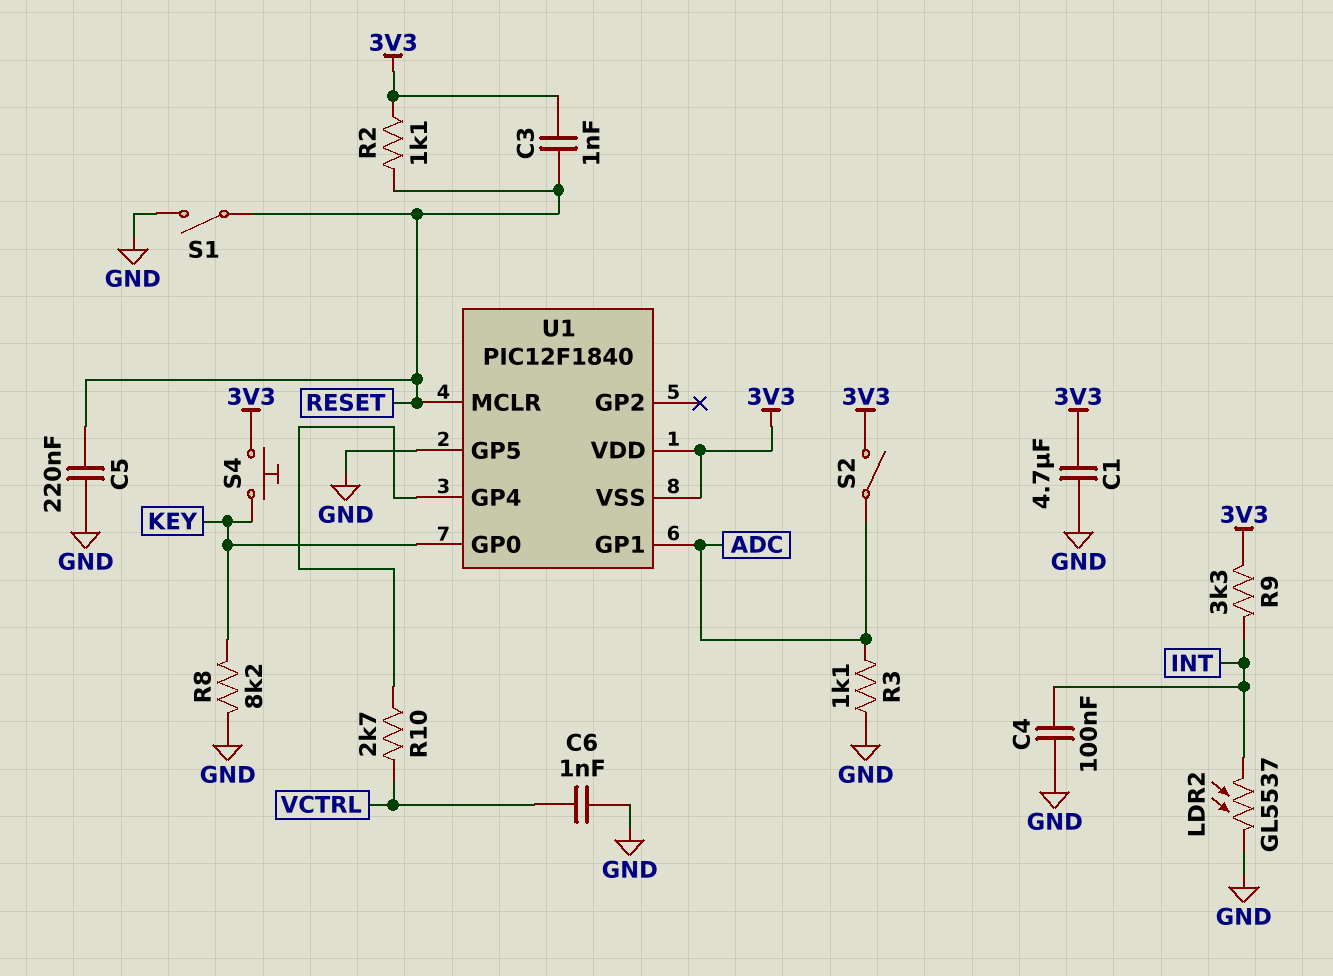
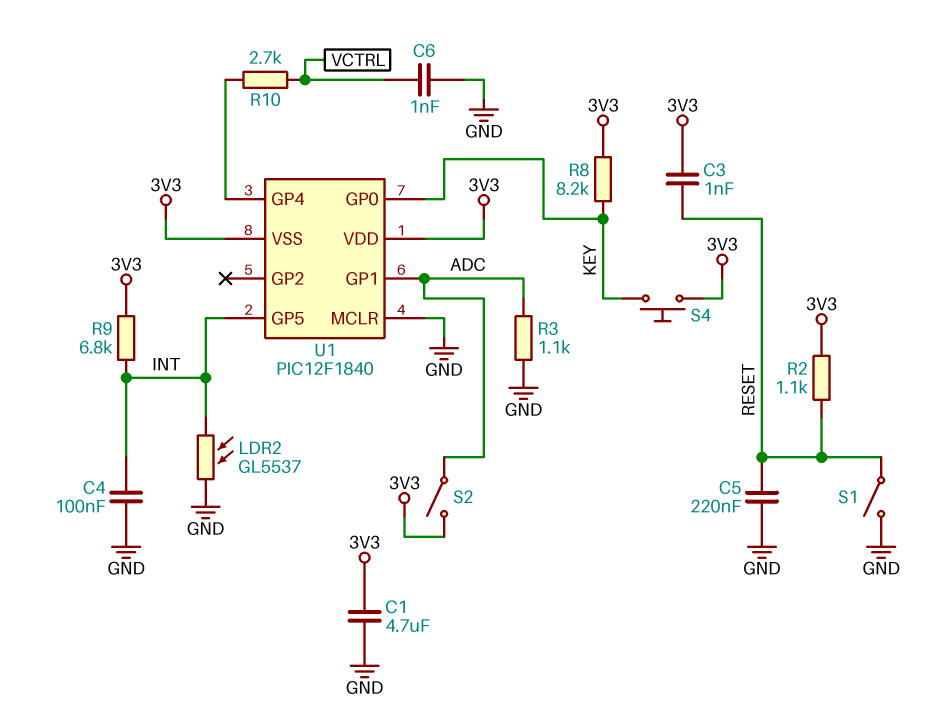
R8: 8.2k (GND, KEY) -> 8.2k (3V3, KEY)
R9: 3.3k (3V3, INT) -> 6.8k (3V3, INT)
U1 pin GP5: GND -> INT
U1 pin MCLR: RESET -> GND

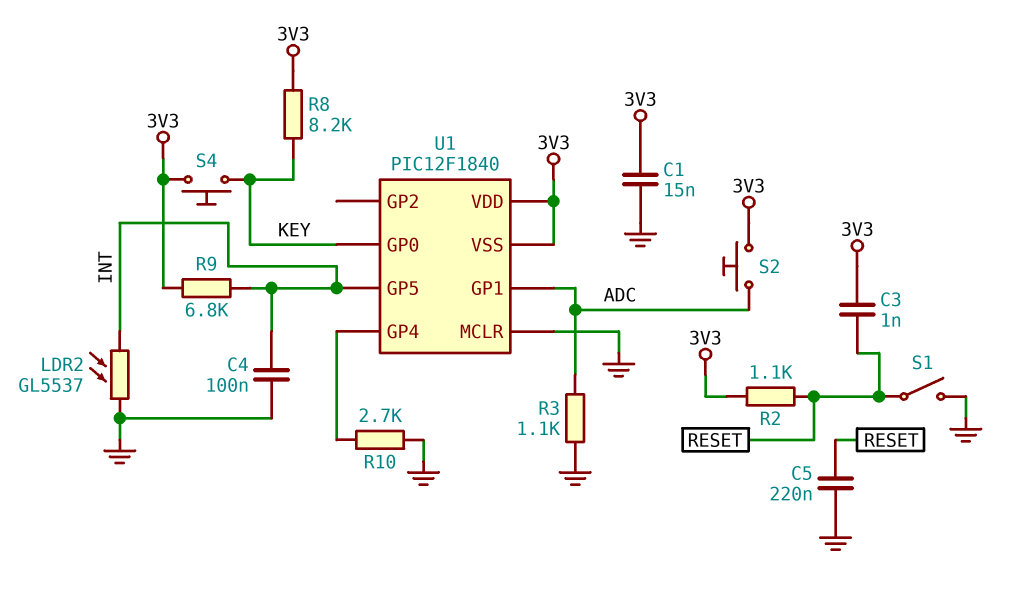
C1: 4.7uF (3V3, GND) -> 15nF (3V3, GND)
C6: 1nF (GND, VCTRL) -> none
R10: 2.7k (U1/GP4, VCTRL) -> 2.7k (GND, U1/GP4)
S2: switch (3V3, ADC) -> button (3V3, ADC)

